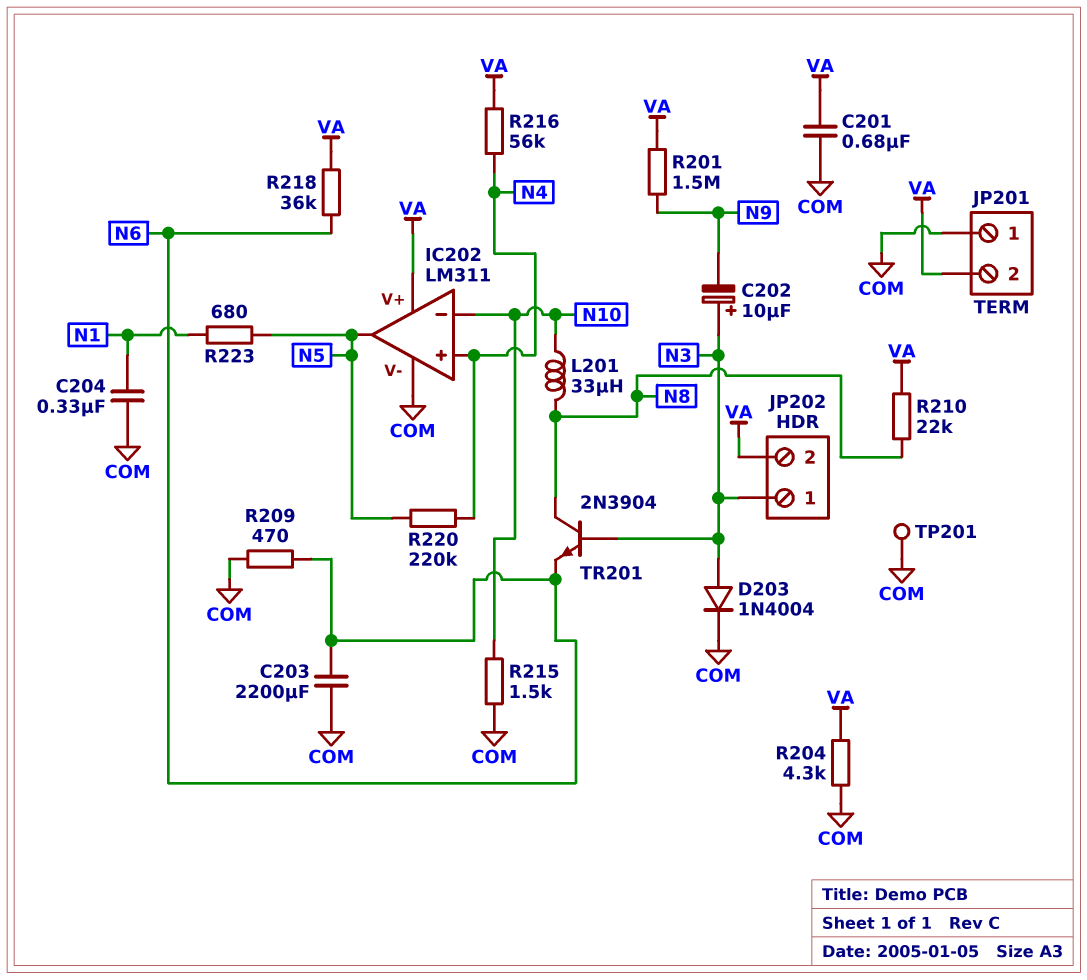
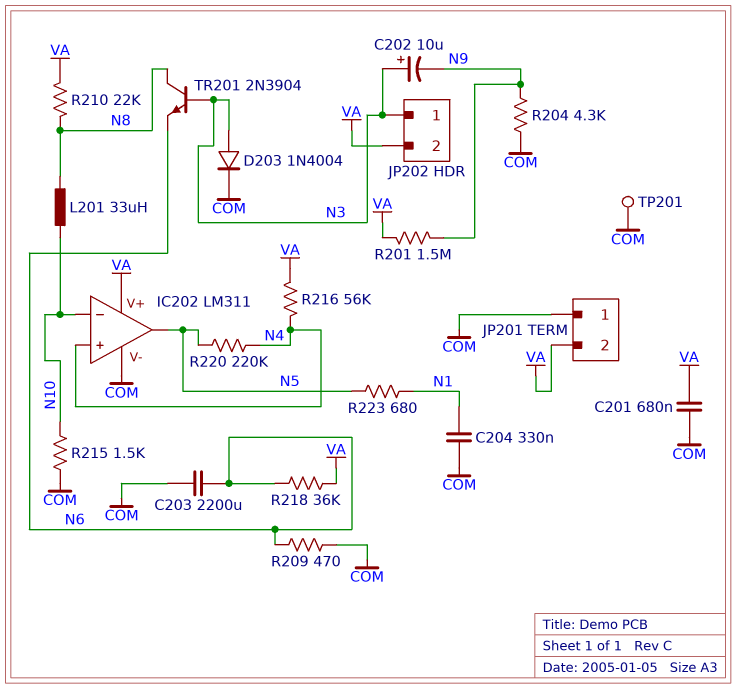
R204: 4.3k (COM, VA) -> 4.3k (COM, N9)

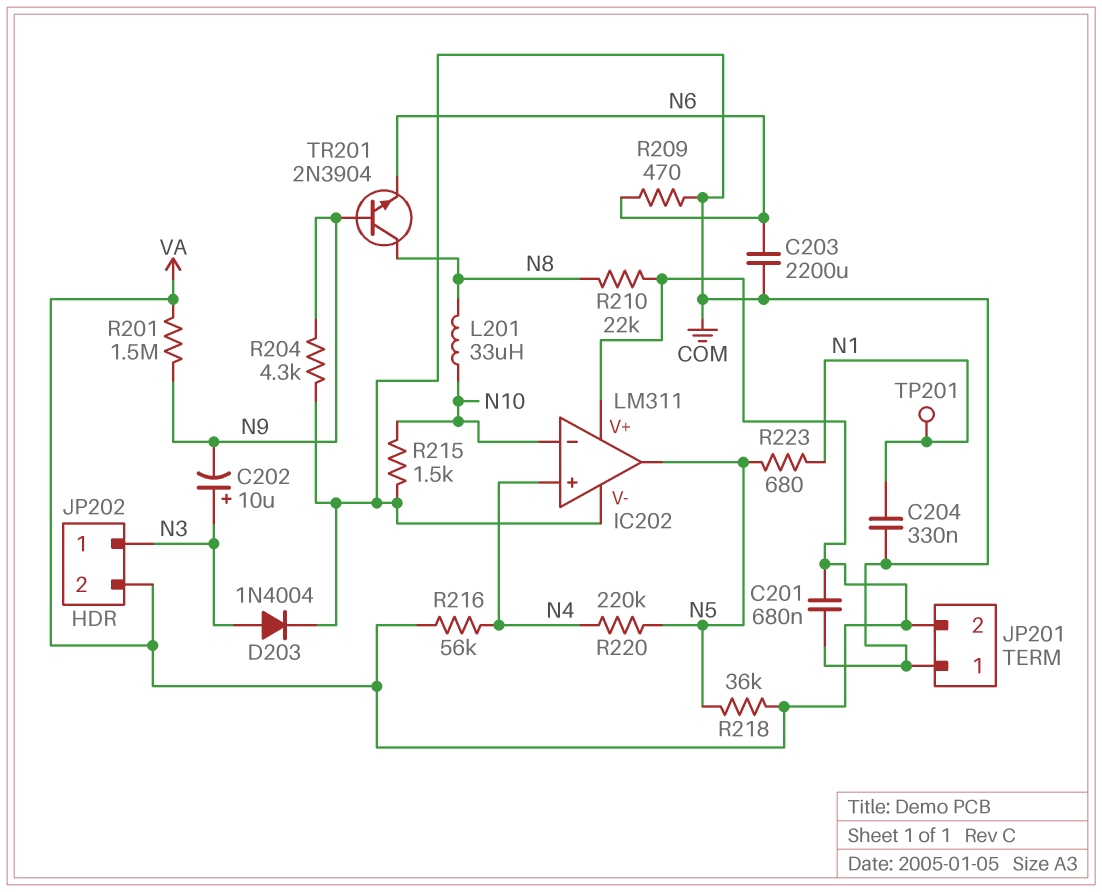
R218: 36k (N6, VA) -> 36k (N5, VA)
TP201: test point (COM) -> test point (N1)
TR201: NPN 2N3904 (B N3, C N8, E N6) -> NPN 2N3904 (B N9, C N8, E N6)

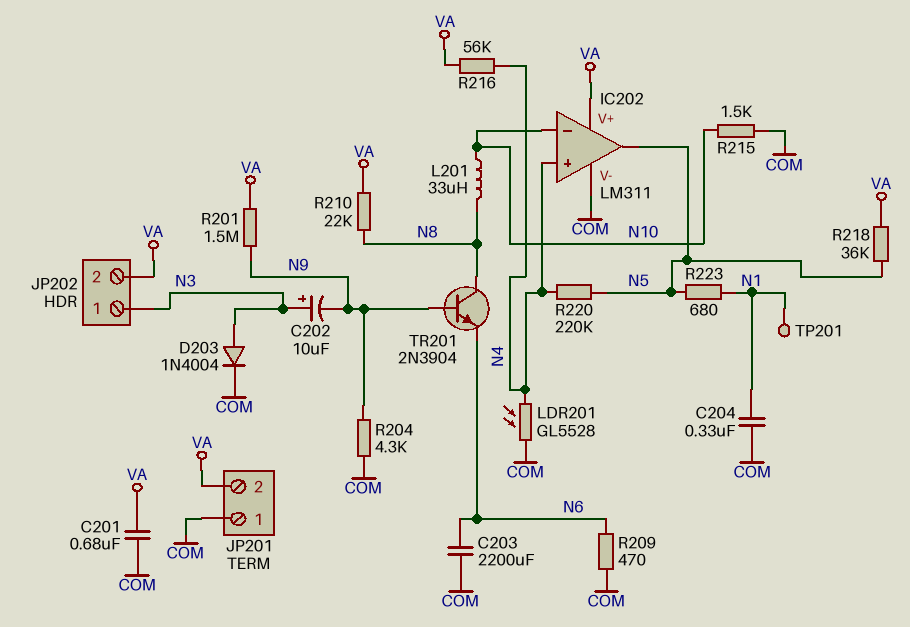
LDR201: none -> GL5528 (COM, N4)

